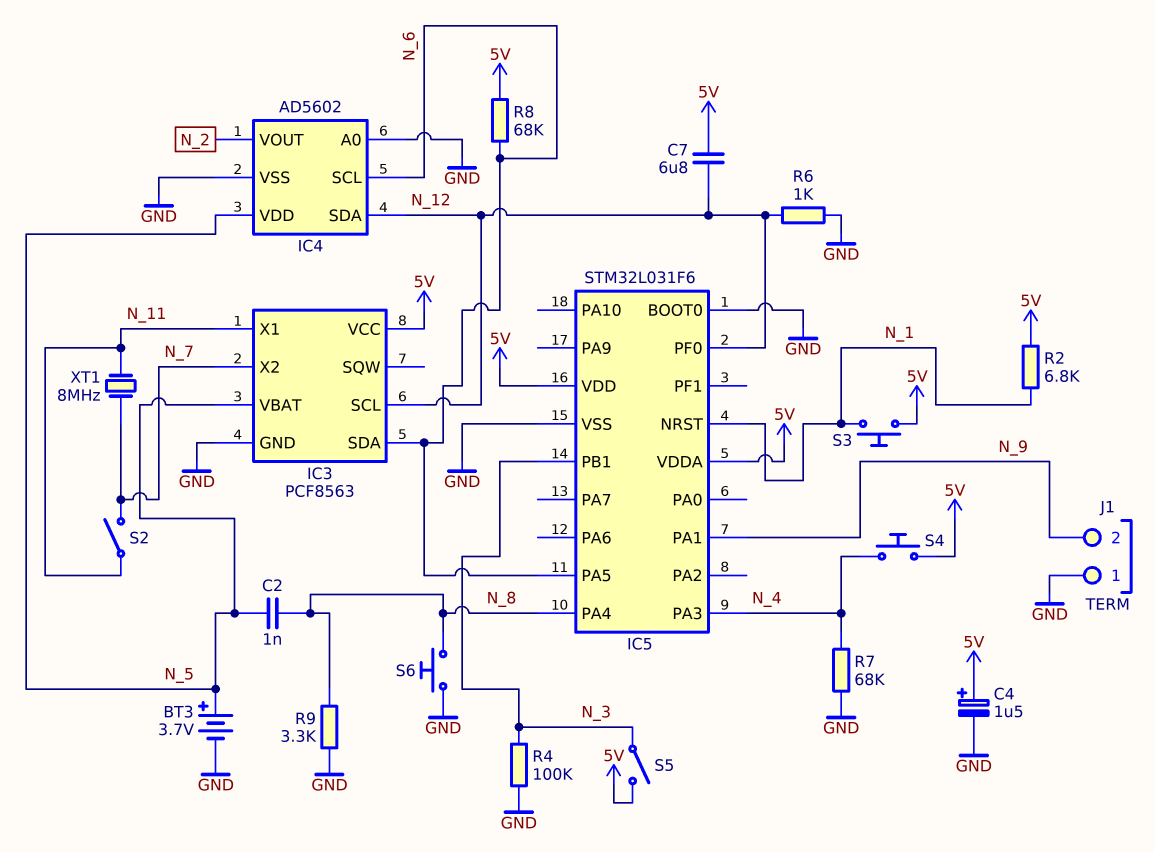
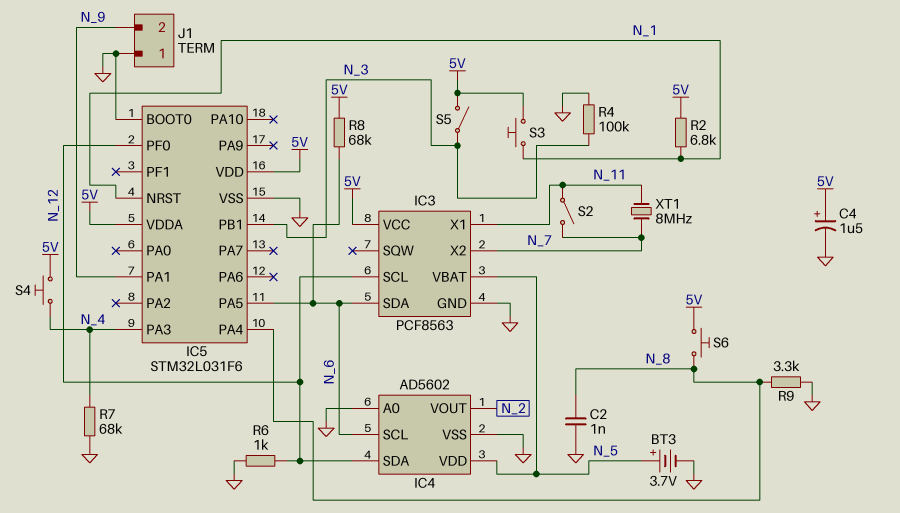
C2: 1nF (N_5, N_8) -> 1nF (GND, N_8)
C7: 6.8uF (5V, N_12) -> none
S6: button (GND, N_8) -> button (5V, N_8)

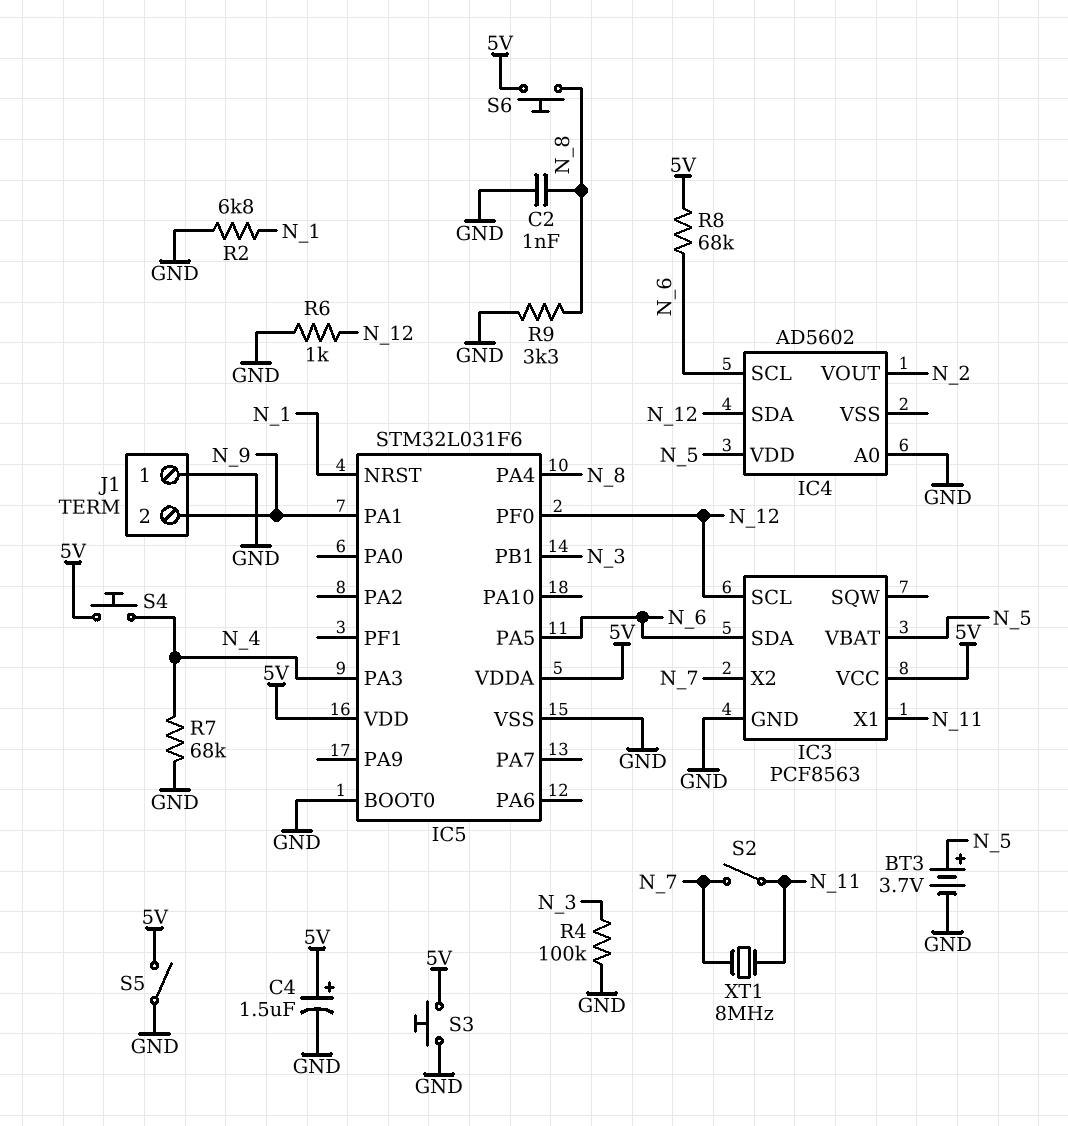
IC4 pin VSS: GND -> none
R2: 6.8k (5V, N_1) -> 6.8k (GND, N_1)
S3: button (5V, N_1) -> button (5V, GND)
S5: switch (5V, N_3) -> switch (5V, GND)

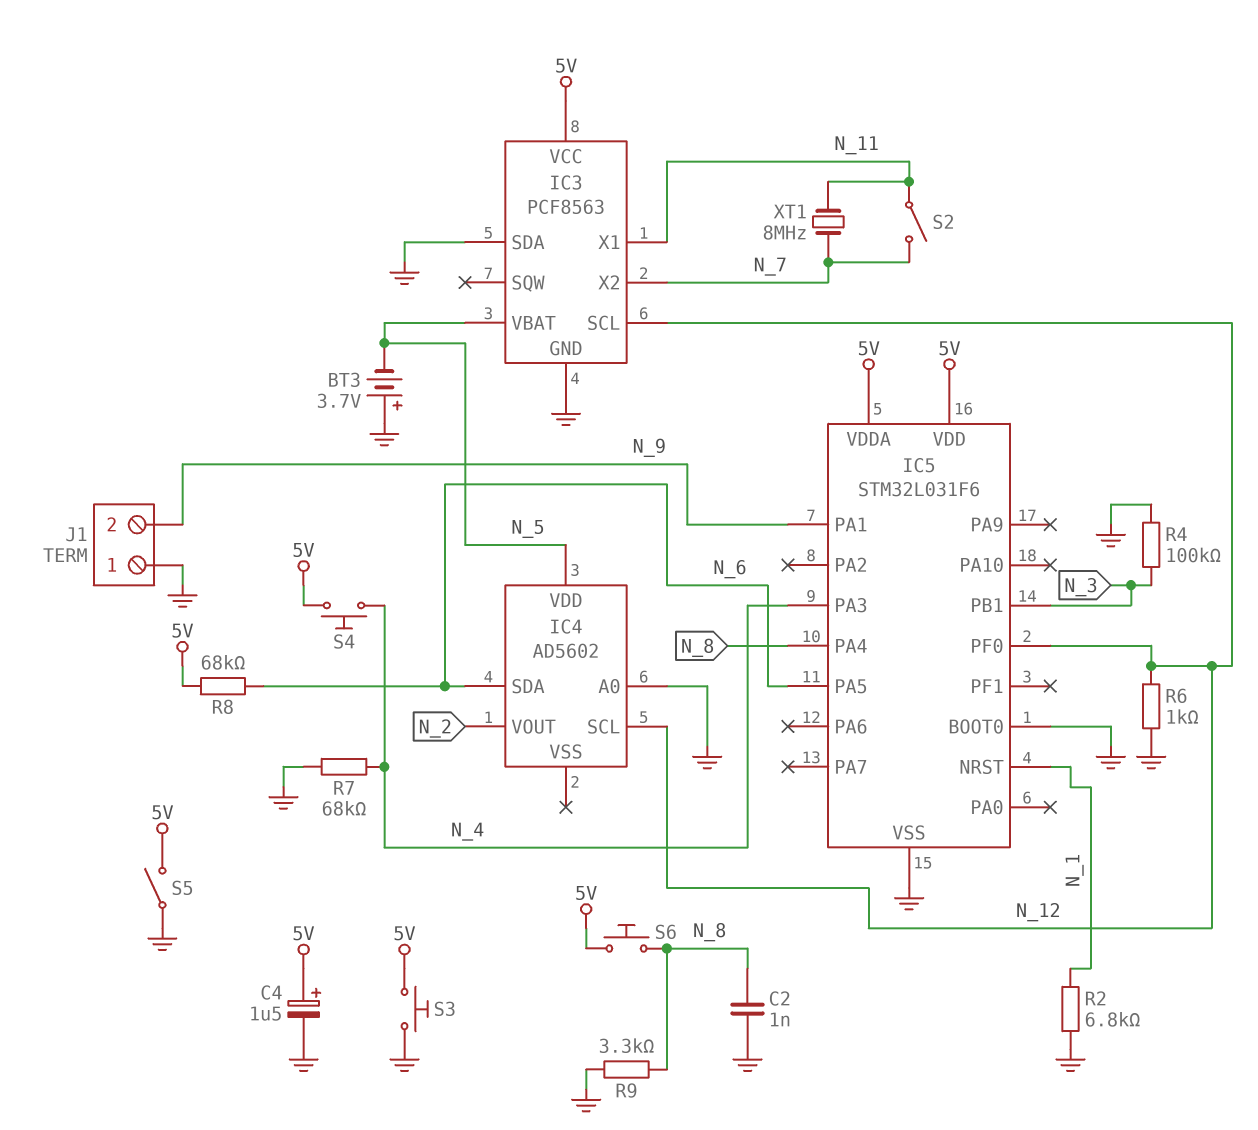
BT3: 3.7V (plus N_5, minus GND) -> 3.7V (plus GND, minus N_5)
IC3 pin SDA: N_6 -> GND
IC4 pin SCL: N_6 -> N_12
IC4 pin SDA: N_12 -> N_6

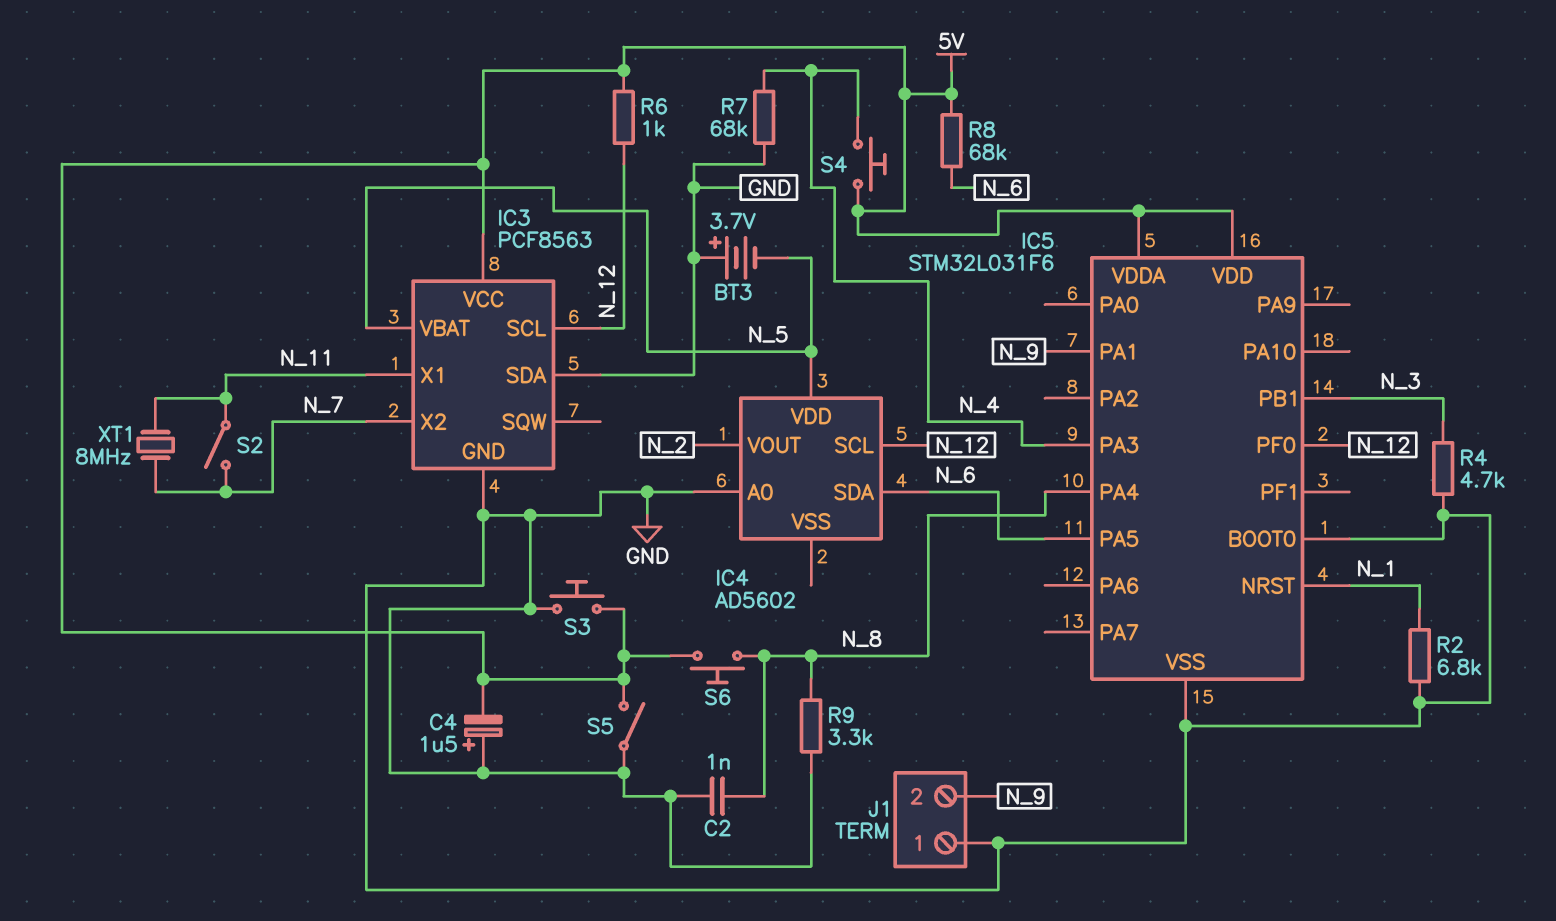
C4: 1.5uF (plus 5V, minus GND) -> 1.5uF (plus GND, minus 5V)
R4: 100k (GND, N_3) -> 4.7k (GND, N_3)
R6: 1k (GND, N_12) -> 1k (5V, N_12)

